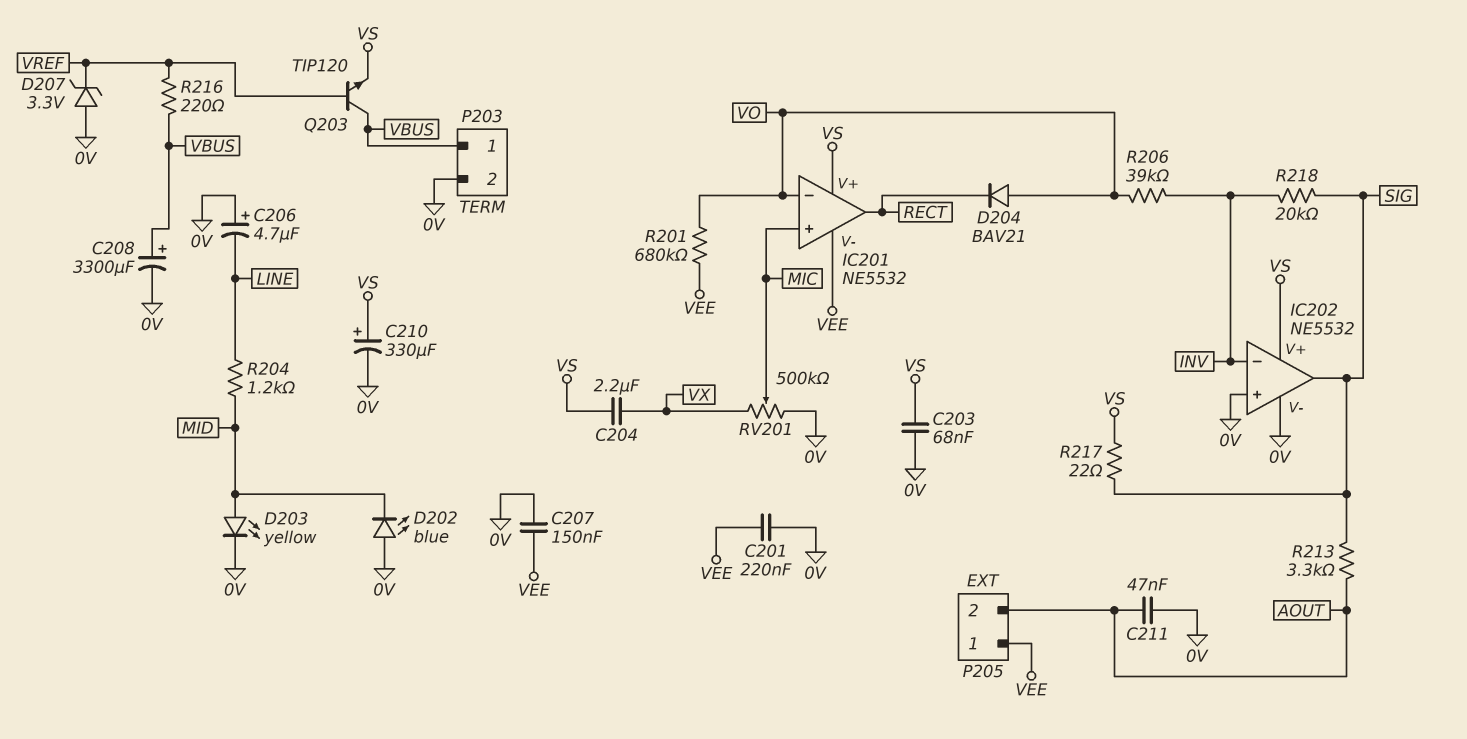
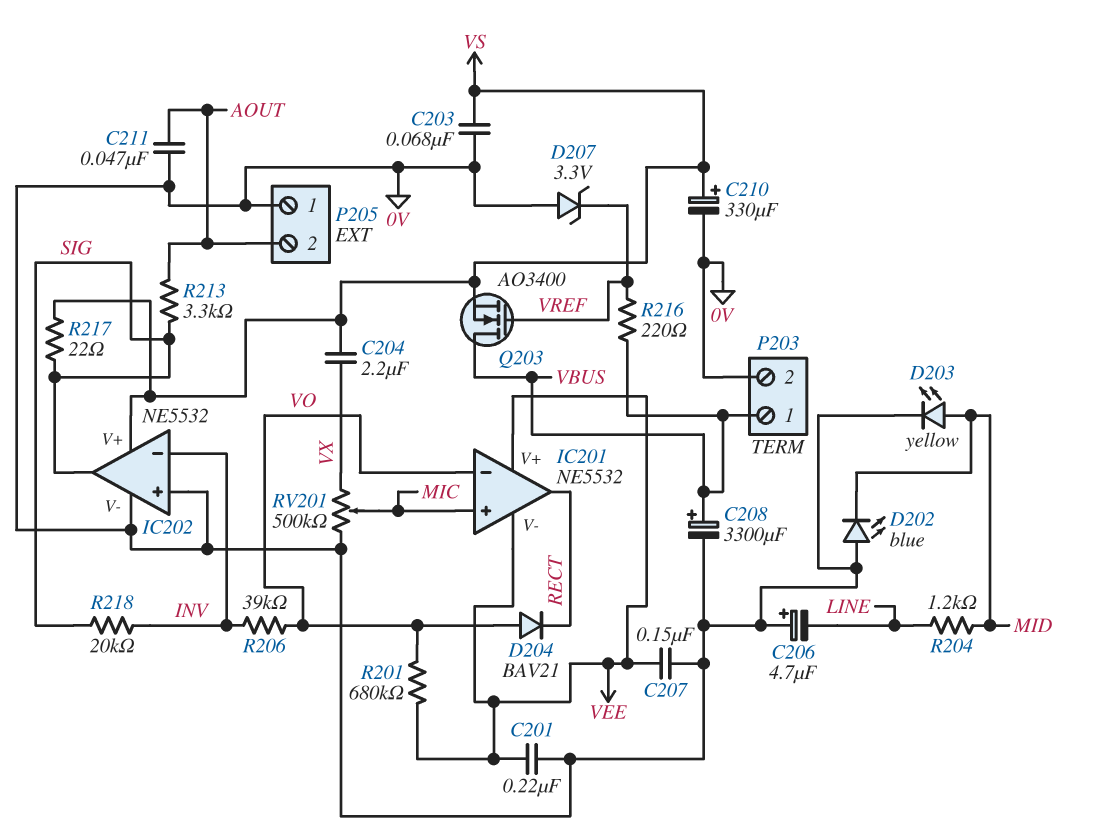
IC201 pin V+: VS -> VEE
P205 pin 1: VEE -> 0V
Q203: NPN TIP120 (B VREF, C VBUS, E VS) -> NMOS AO3400 (G VREF, D VBUS, S VS)

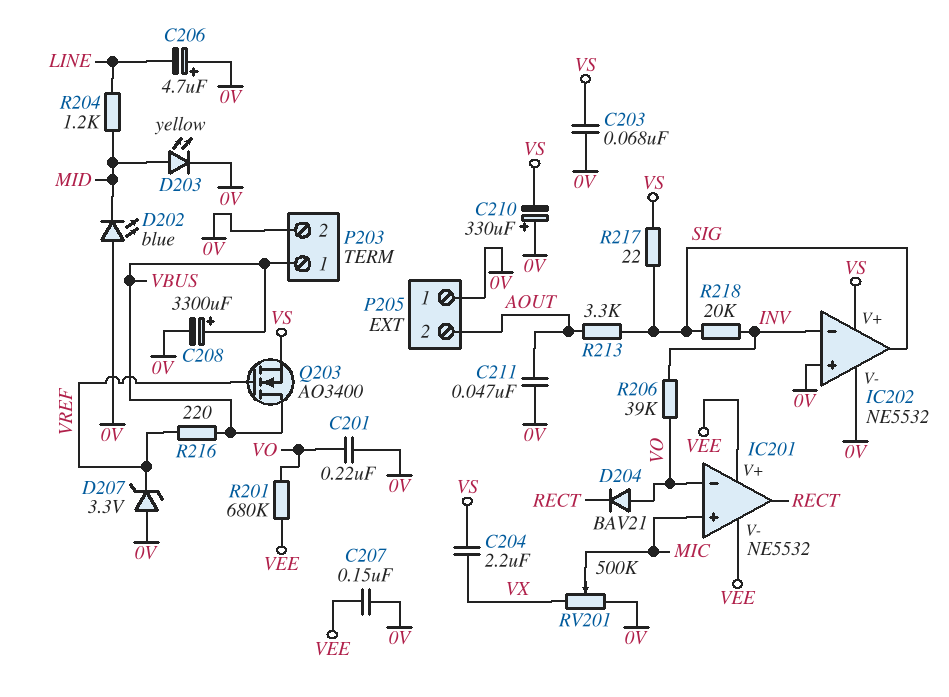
C201: 220nF (0V, VEE) -> 220nF (0V, VO)
C210: 330uF (plus VS, minus 0V) -> 330uF (plus 0V, minus VS)

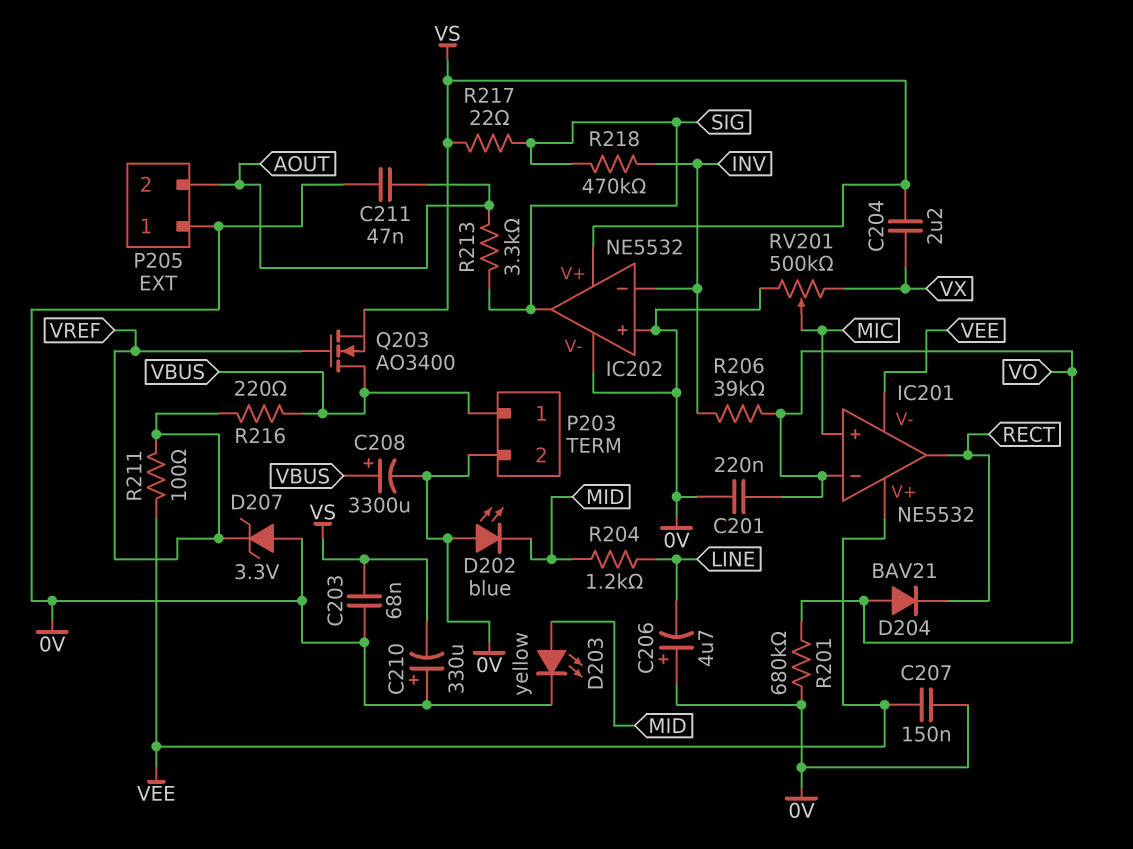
R201: 680k (VEE, VO) -> 680k (0V, VO)
R211: none -> 100 (VEE, VREF)
R218: 20k (INV, SIG) -> 470k (INV, SIG)

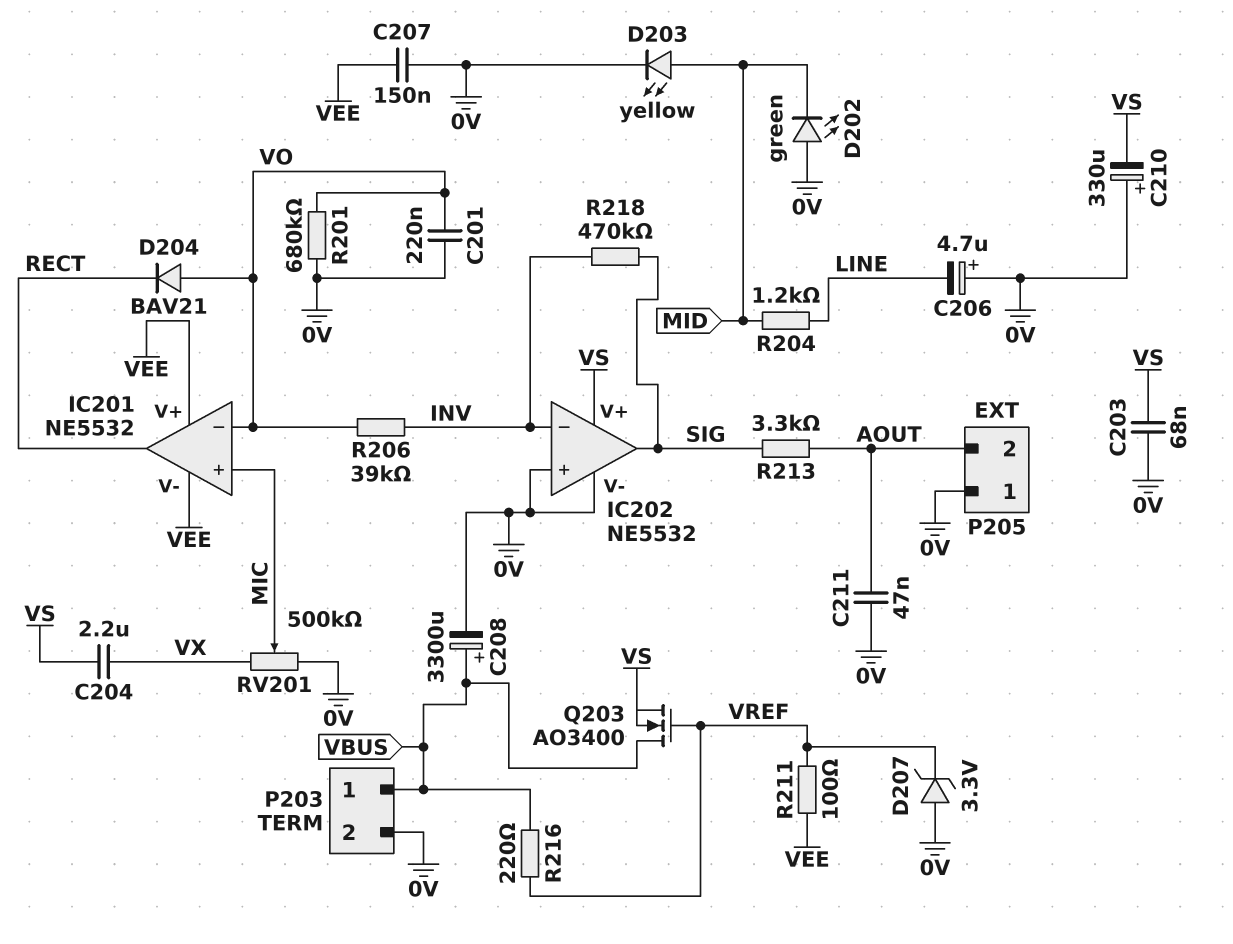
D202: LED blue (A 0V, K MID) -> LED green (A 0V, K MID)
R217: 22 (SIG, VS) -> none

